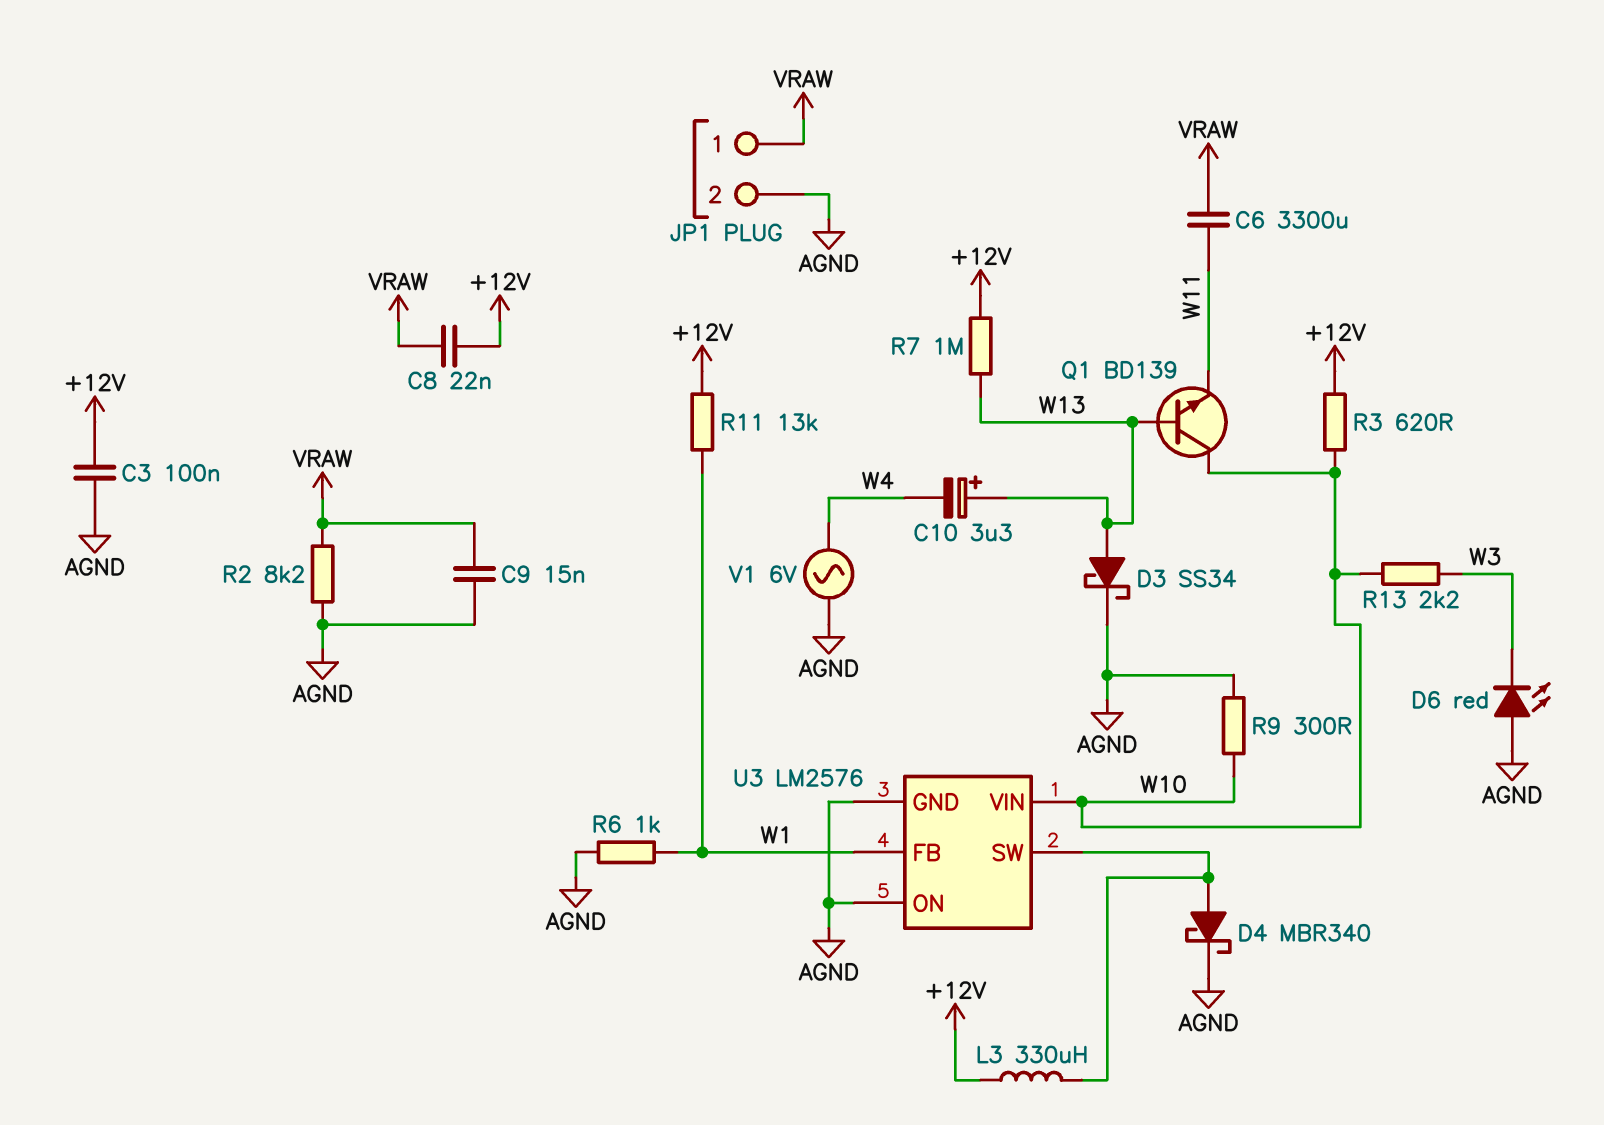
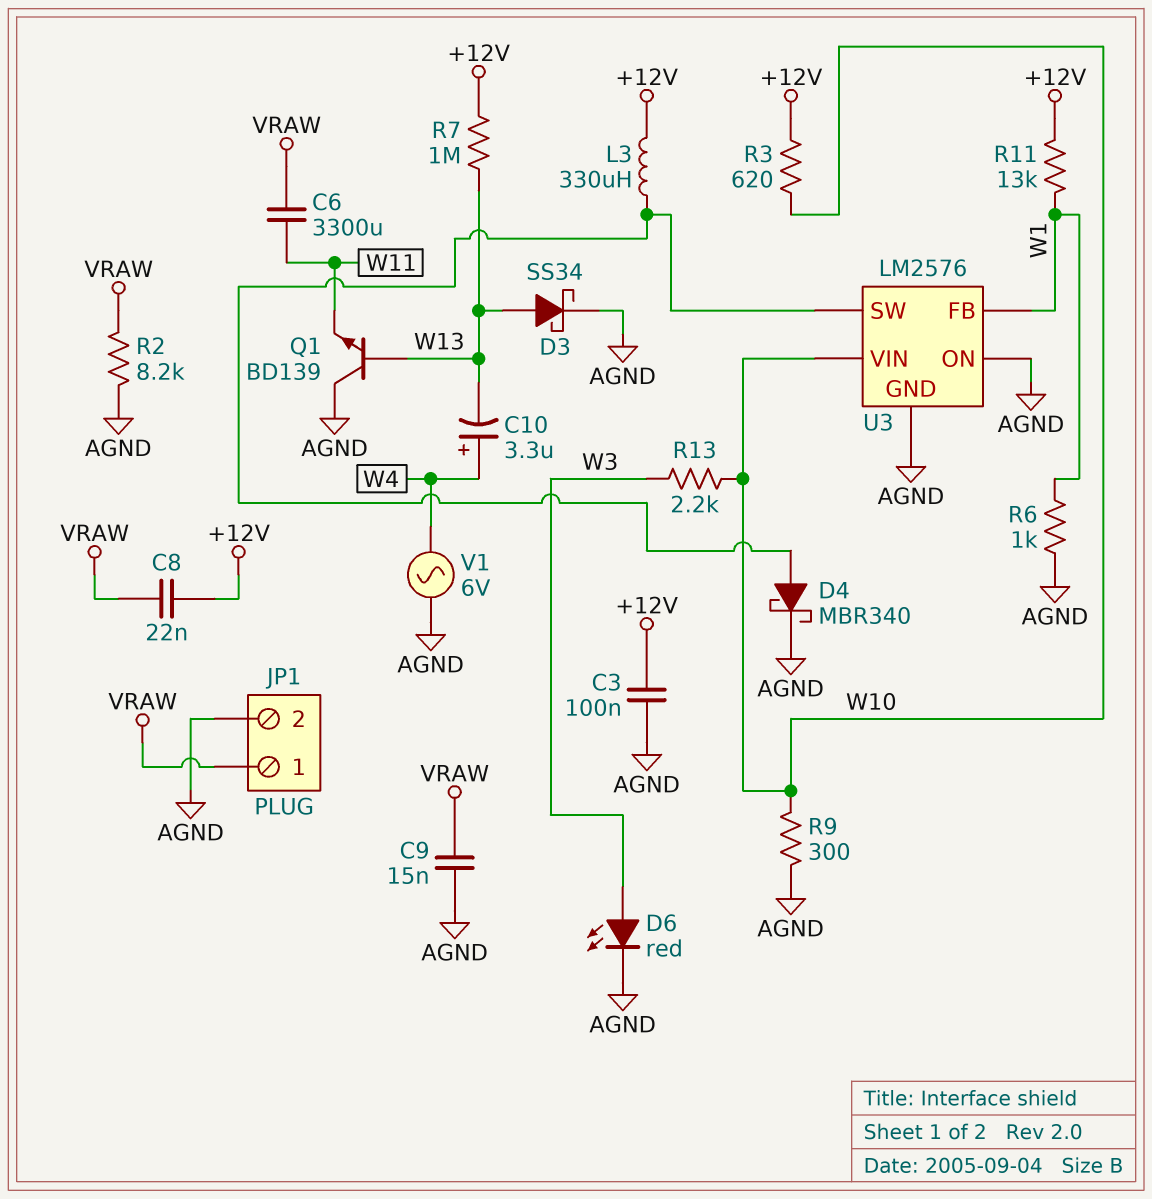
C10: 3.3uF (plus W13, minus W4) -> 3.3uF (plus W4, minus W13)
D6: LED red (A AGND, K W3) -> LED red (A W3, K AGND)
Q1: NPN BD139 (B W13, C W10, E W11) -> NPN BD139 (B W13, C AGND, E W11)

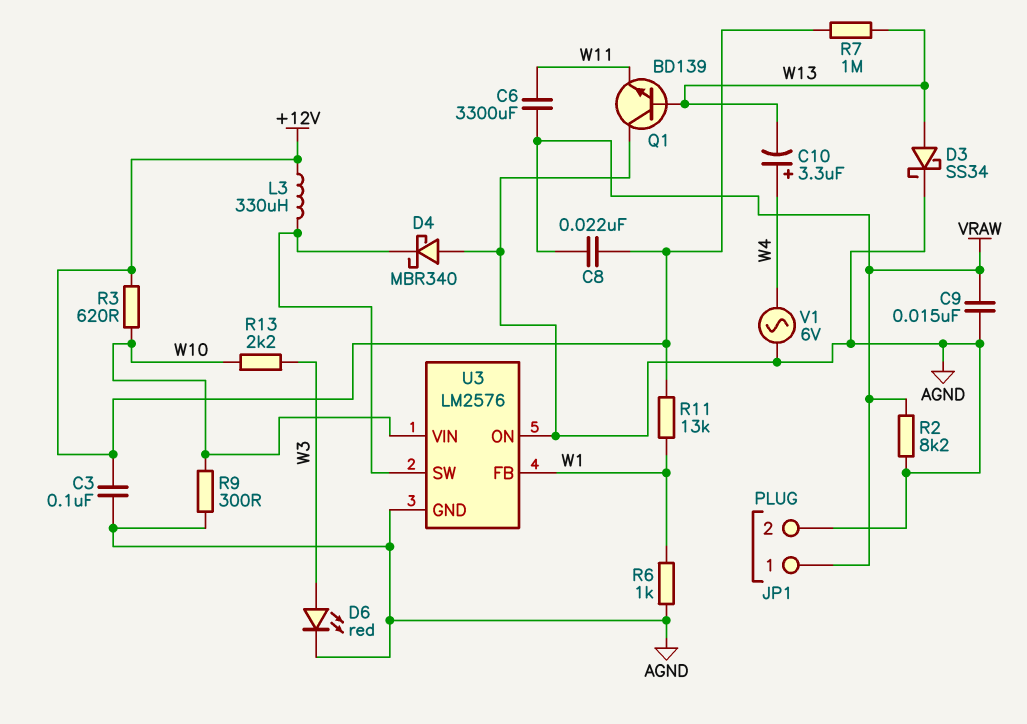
D4: schottky MBR340 (A U3/SW, K AGND) -> schottky MBR340 (A AGND, K U3/SW)

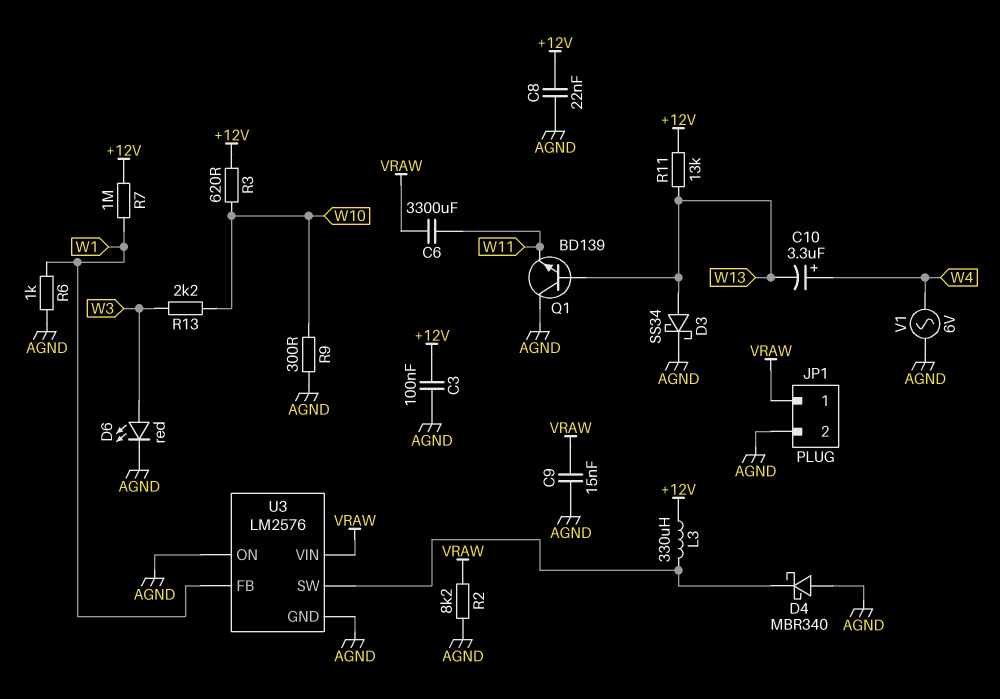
C8: 22nF (+12V, VRAW) -> 22nF (+12V, AGND)
R7: 1M (+12V, W13) -> 1M (+12V, W1)
R11: 13k (+12V, W1) -> 13k (+12V, W13)
U3 pin VIN: W10 -> VRAW

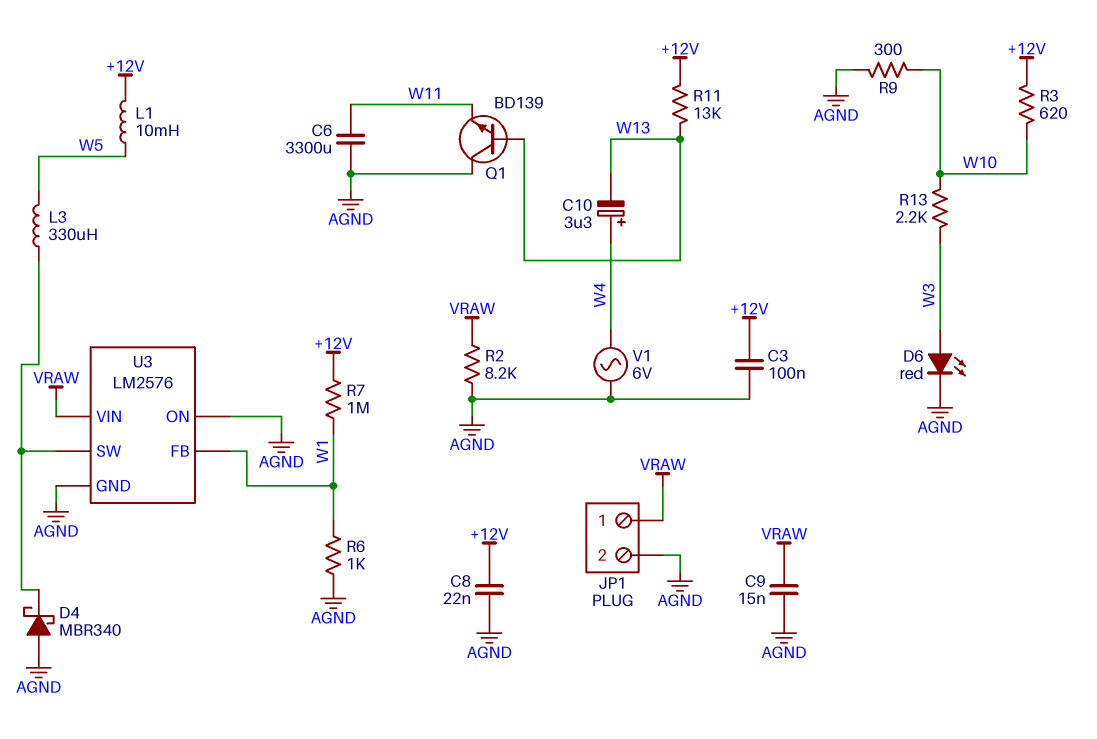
C6: 3300uF (VRAW, W11) -> 3300uF (AGND, W11)
D3: schottky SS34 (A W13, K AGND) -> none
L1: none -> 10mH (+12V, W5)
L3: 330uH (+12V, U3/SW) -> 330uH (U3/SW, W5)

